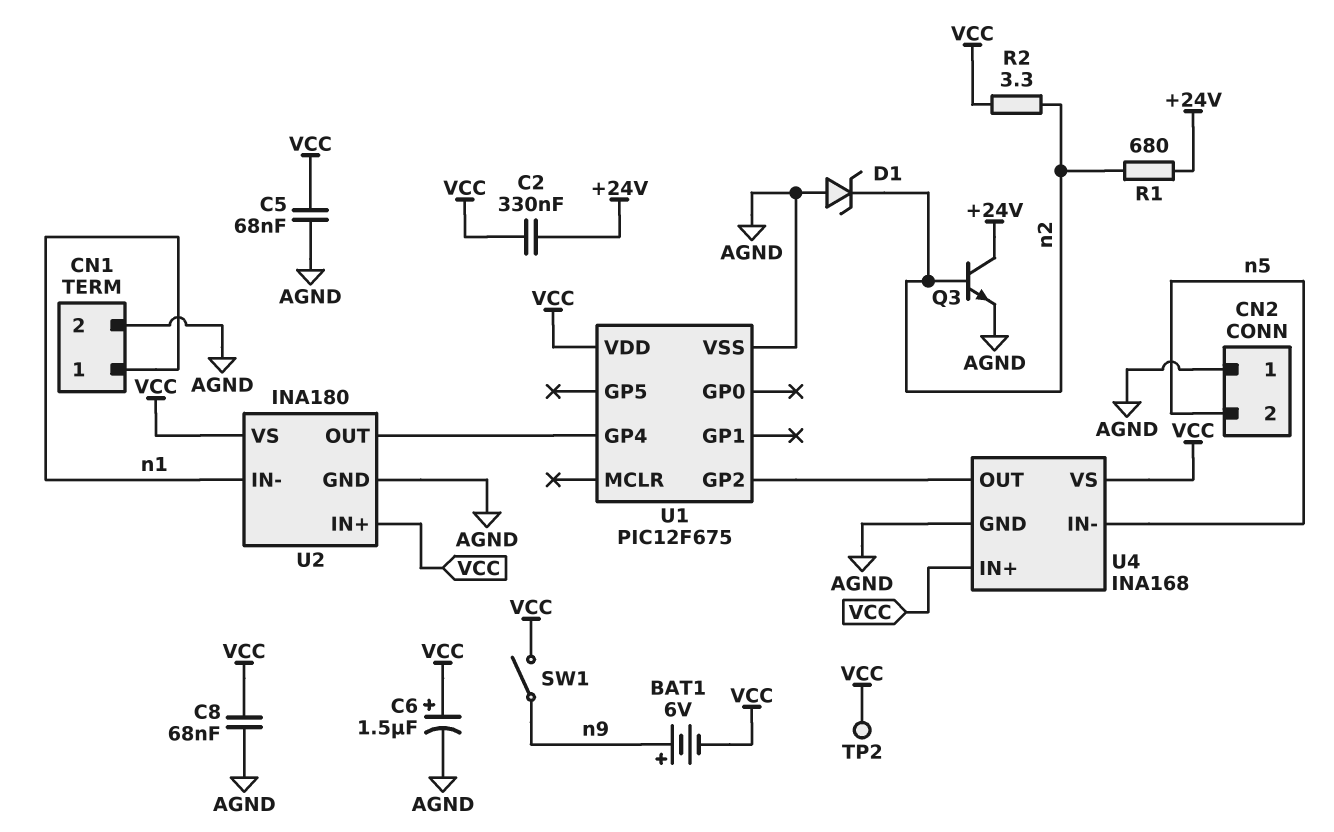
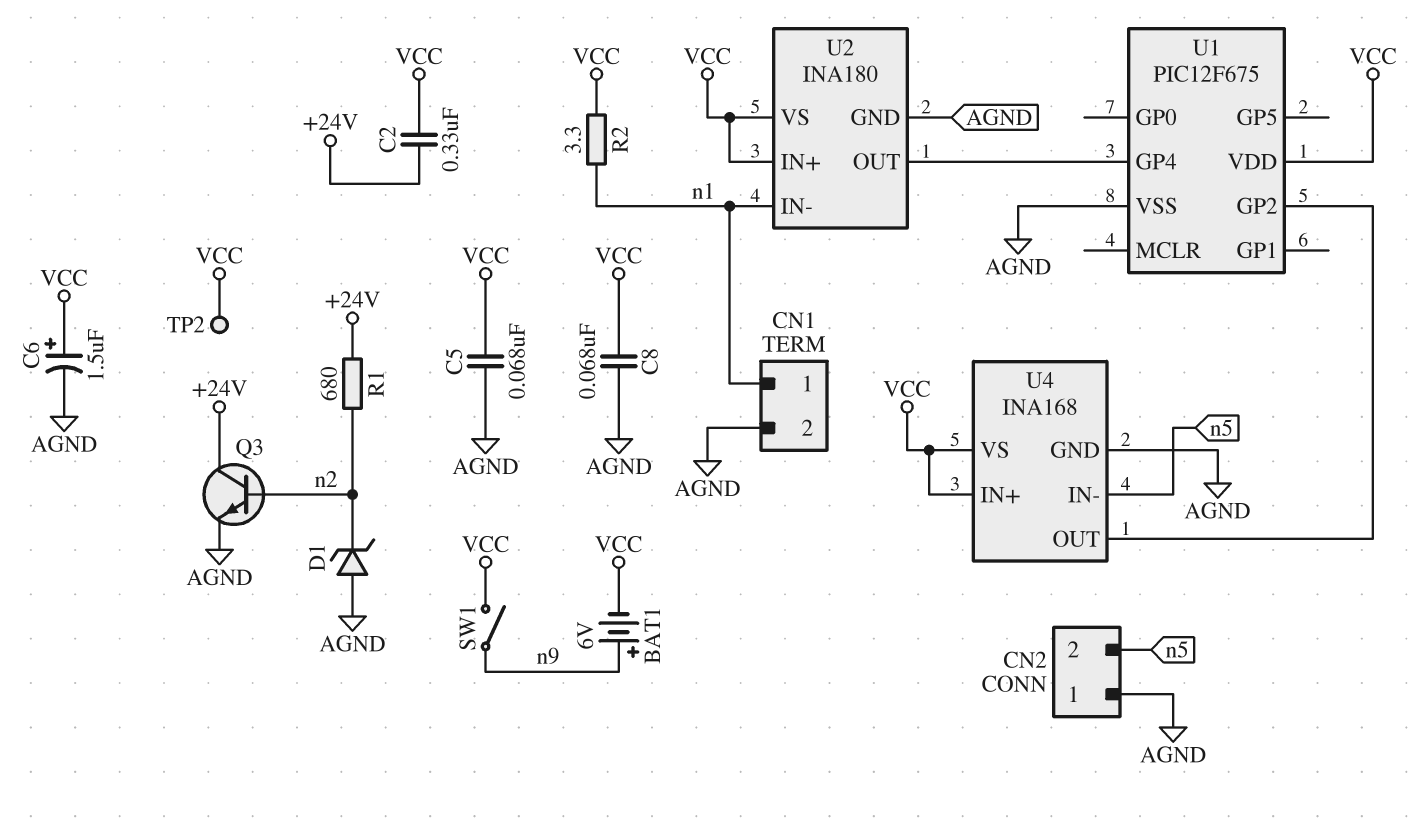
R2: 3.3 (VCC, n2) -> 3.3 (VCC, n1)

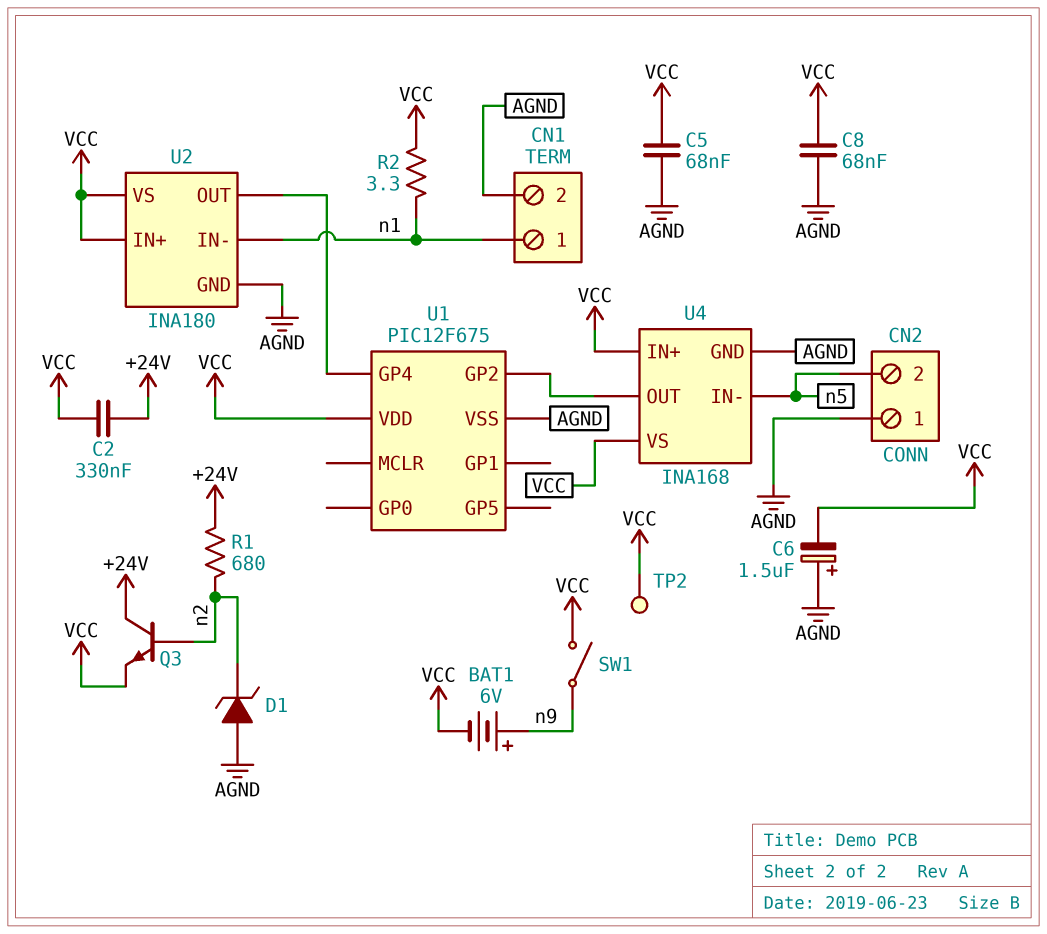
C6: 1.5uF (plus VCC, minus AGND) -> 1.5uF (plus AGND, minus VCC)
Q3: NPN (B n2, C +24V, E AGND) -> NPN (B n2, C +24V, E VCC)

